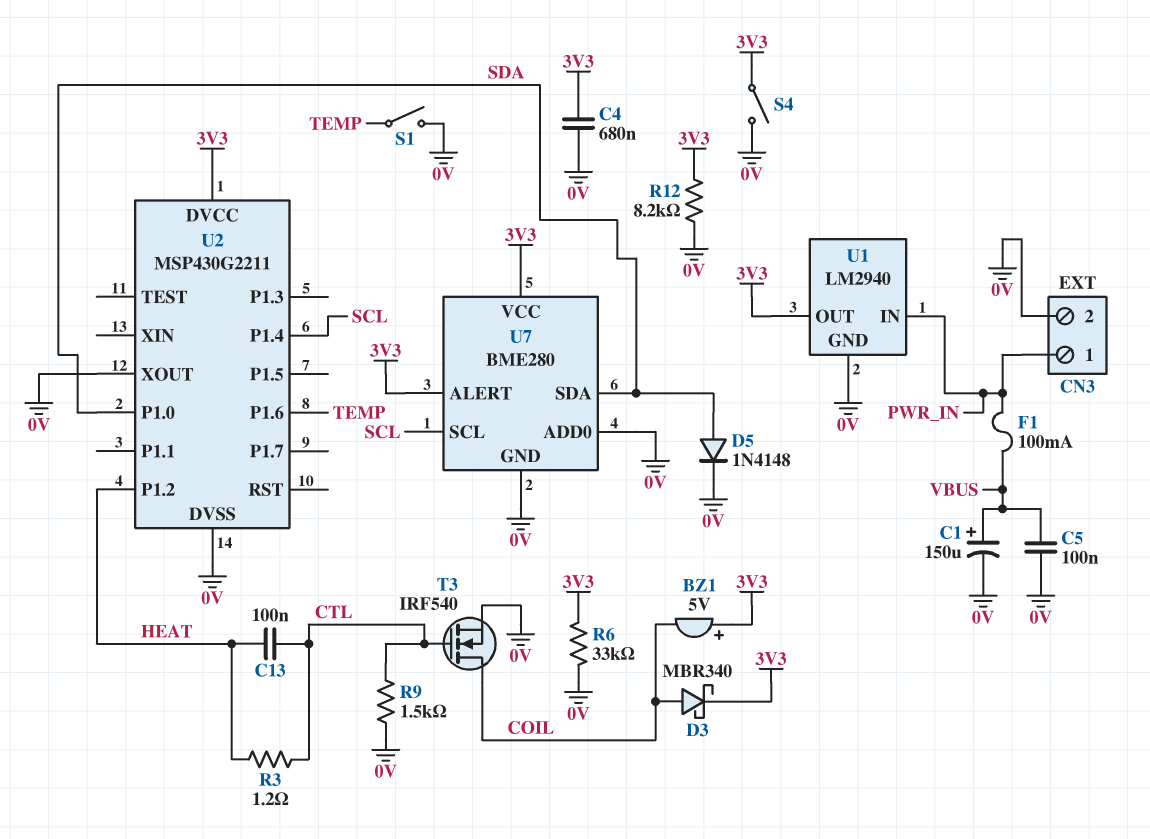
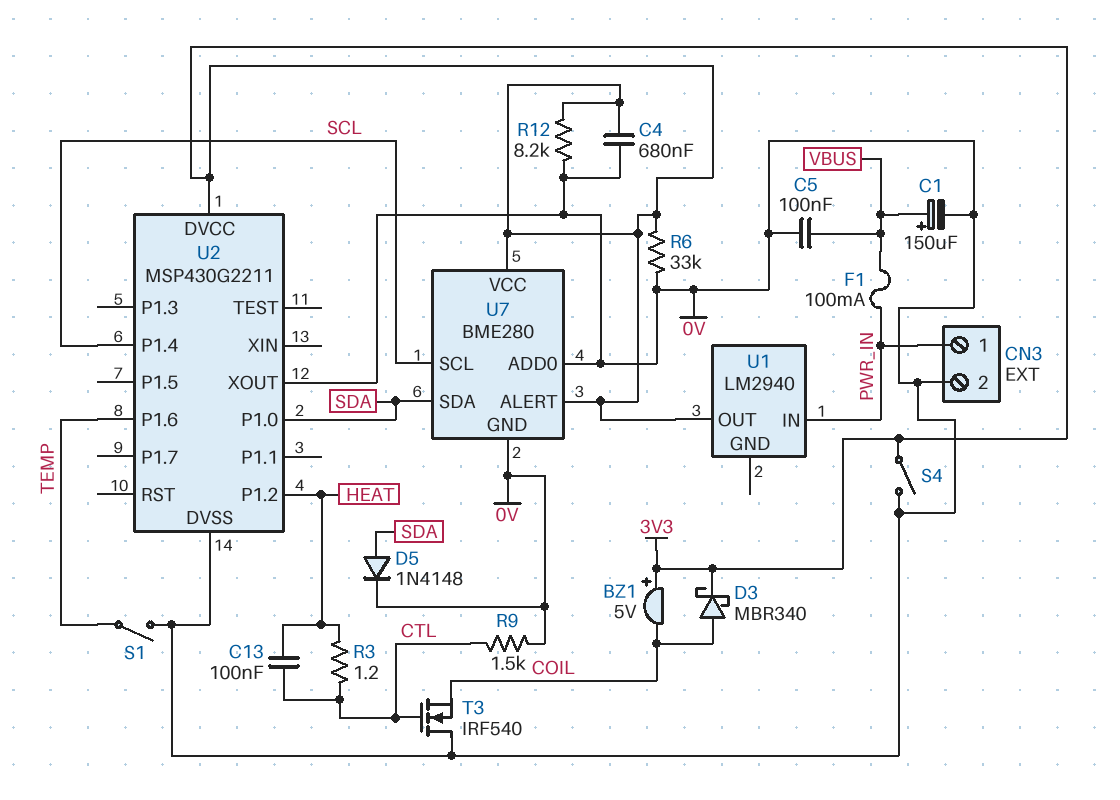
T3: NMOS IRF540 (G CTL, D COIL, S 0V) -> NMOS IRF540 (G CTL, D 0V, S COIL)
U1 pin GND: 0V -> none

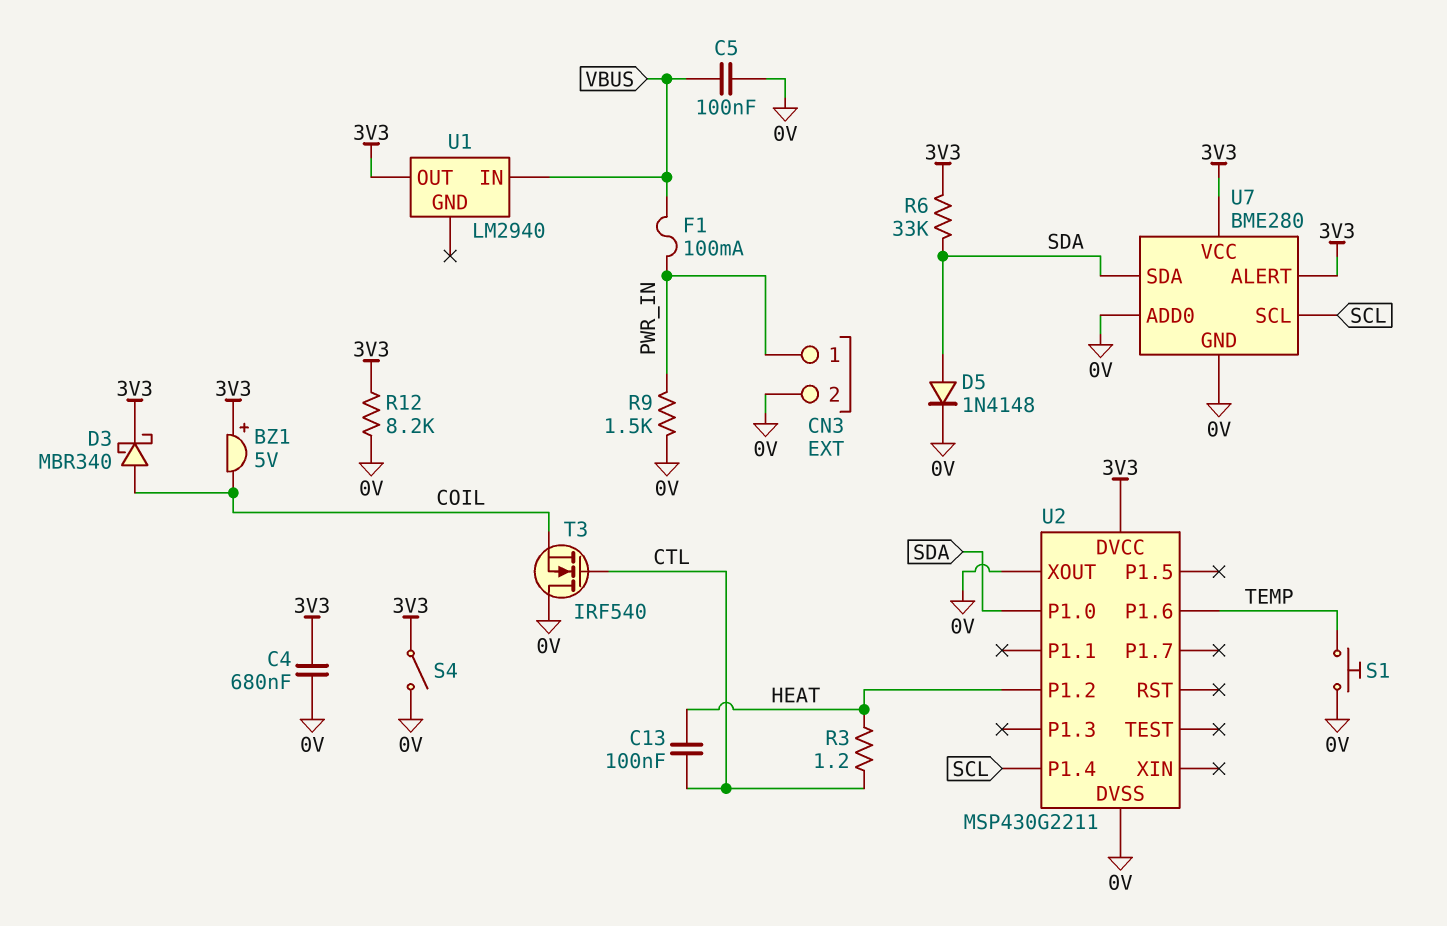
C1: 150uF (plus VBUS, minus 0V) -> none
R6: 33k (0V, 3V3) -> 33k (3V3, SDA)
R9: 1.5k (0V, CTL) -> 1.5k (0V, PWR_IN)
S1: switch (0V, TEMP) -> button (0V, TEMP)
U1 pin IN: PWR_IN -> VBUS

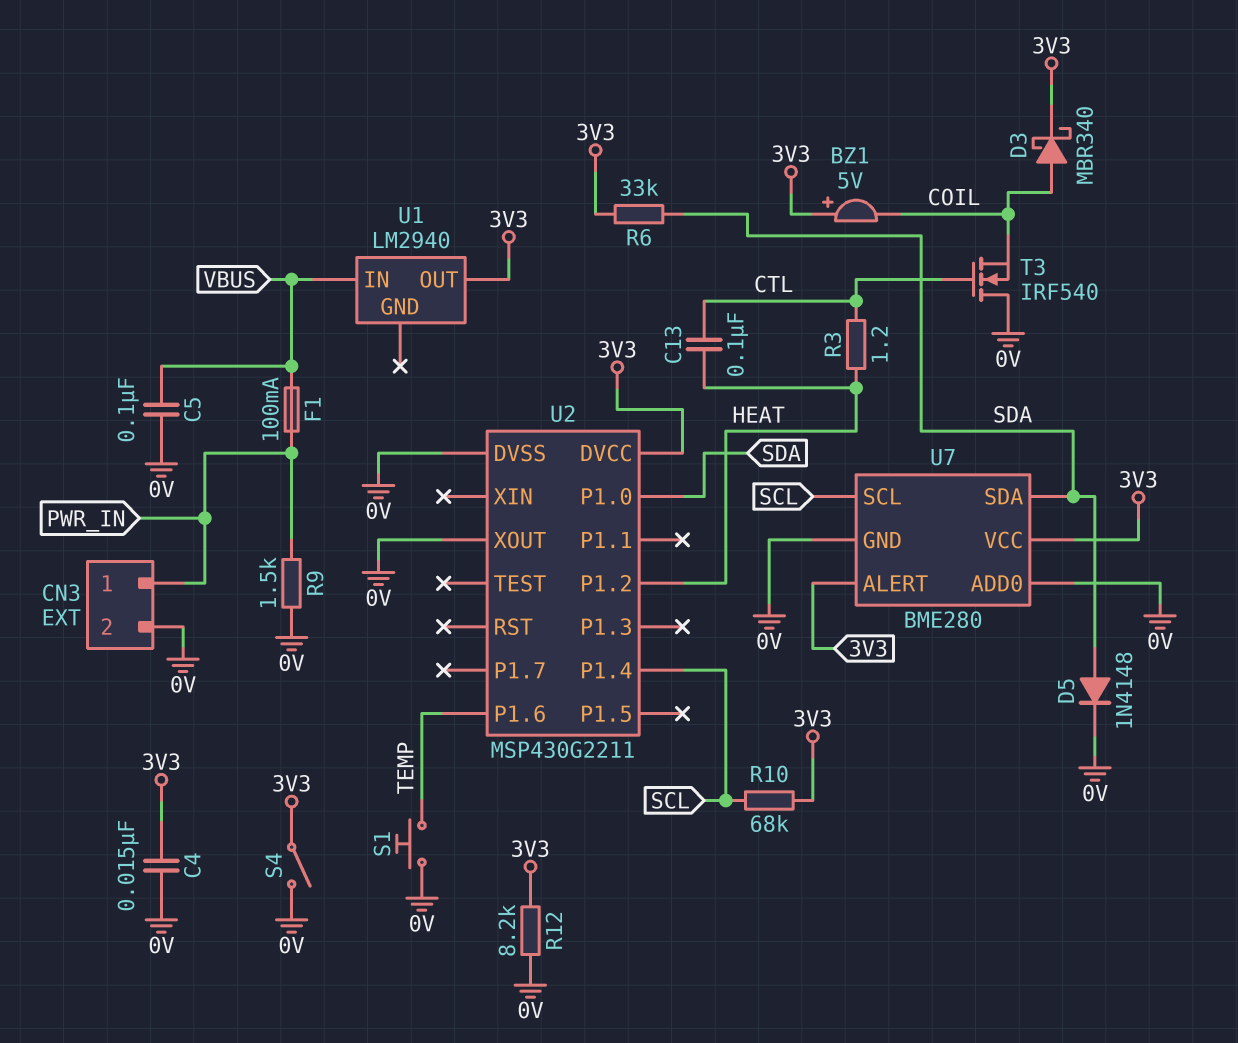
C4: 680nF (0V, 3V3) -> 15nF (0V, 3V3)
R10: none -> 68k (3V3, SCL)

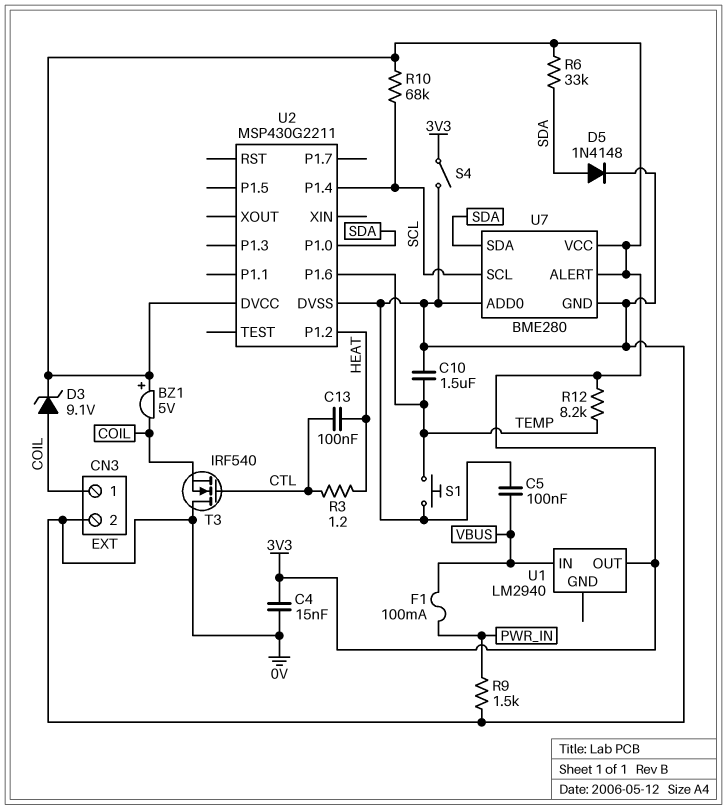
C10: none -> 1.5uF (0V, TEMP)
CN3 pin 1: PWR_IN -> COIL
D3: schottky MBR340 (A COIL, K 3V3) -> zener 9.1V (A COIL, K 3V3)
R12: 8.2k (0V, 3V3) -> 8.2k (3V3, TEMP)
U2 pin XOUT: 0V -> none

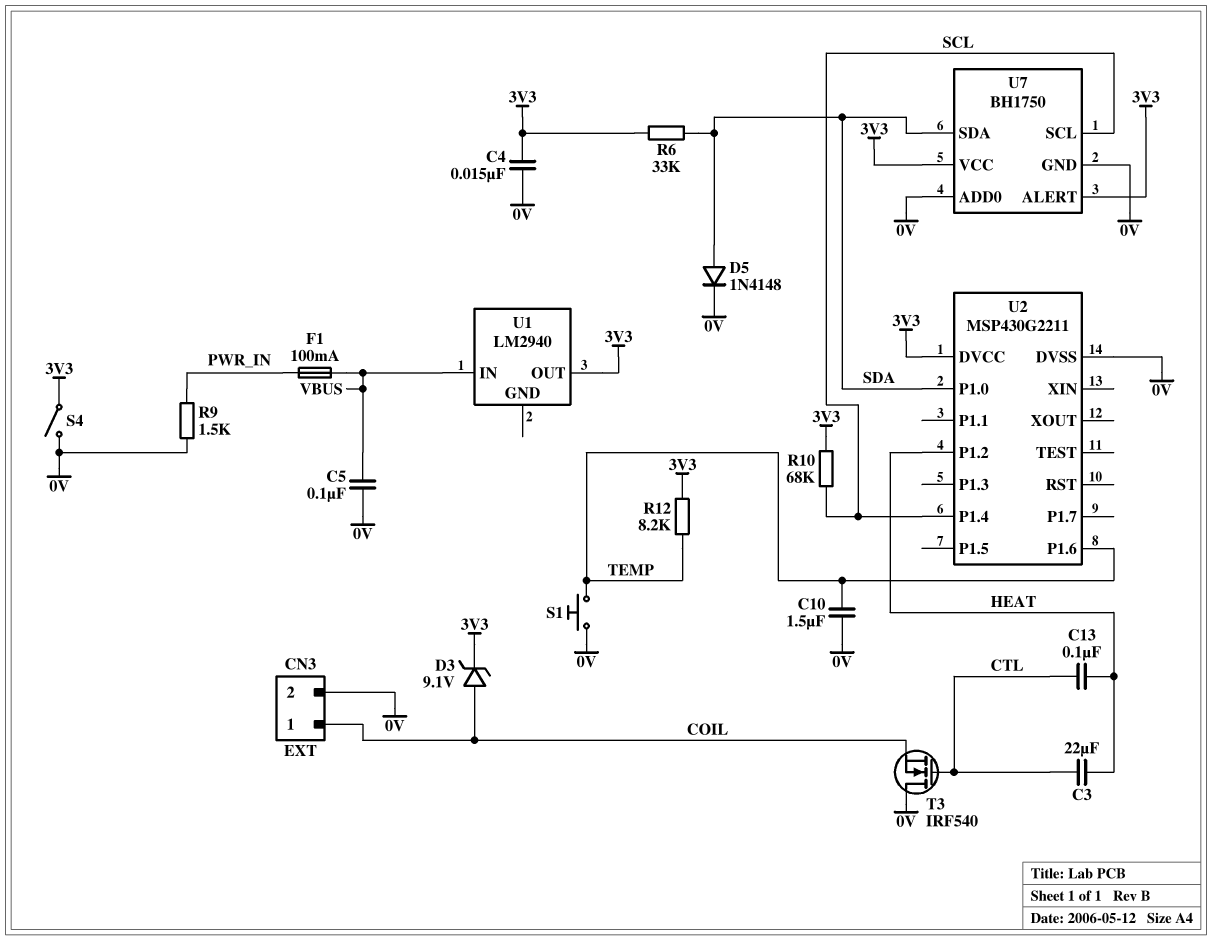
BZ1: buzzer 5V (plus 3V3, minus COIL) -> none
C3: none -> 22uF (CTL, HEAT)
R3: 1.2 (CTL, HEAT) -> none
U7: BME280 -> BH1750

